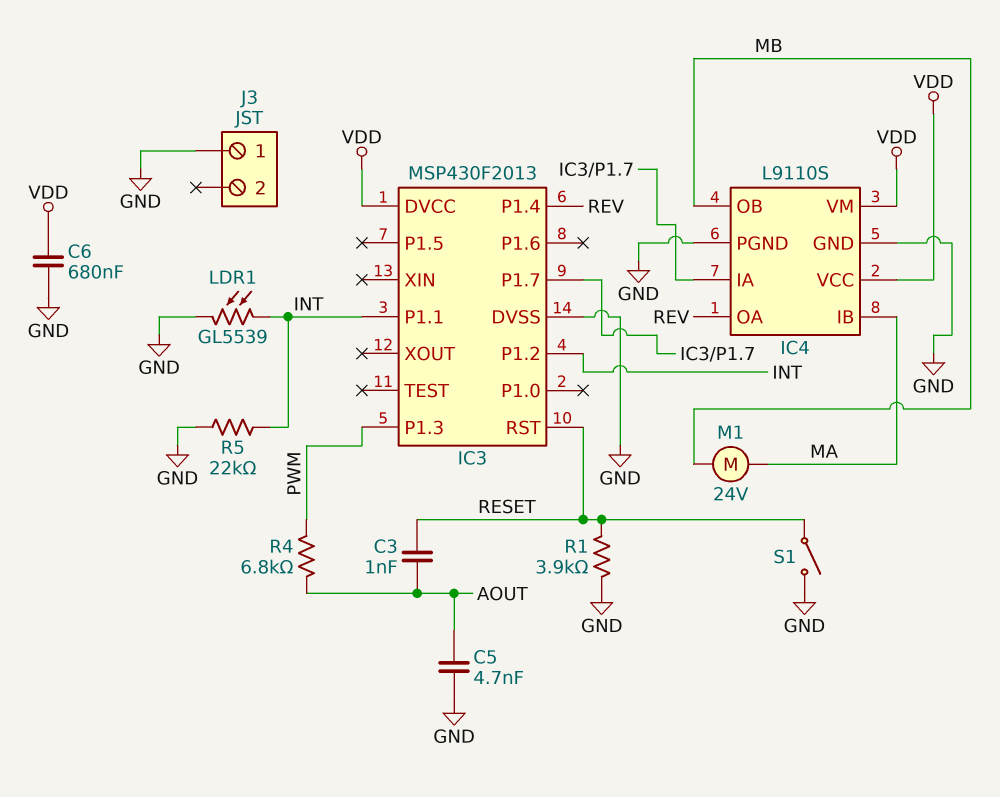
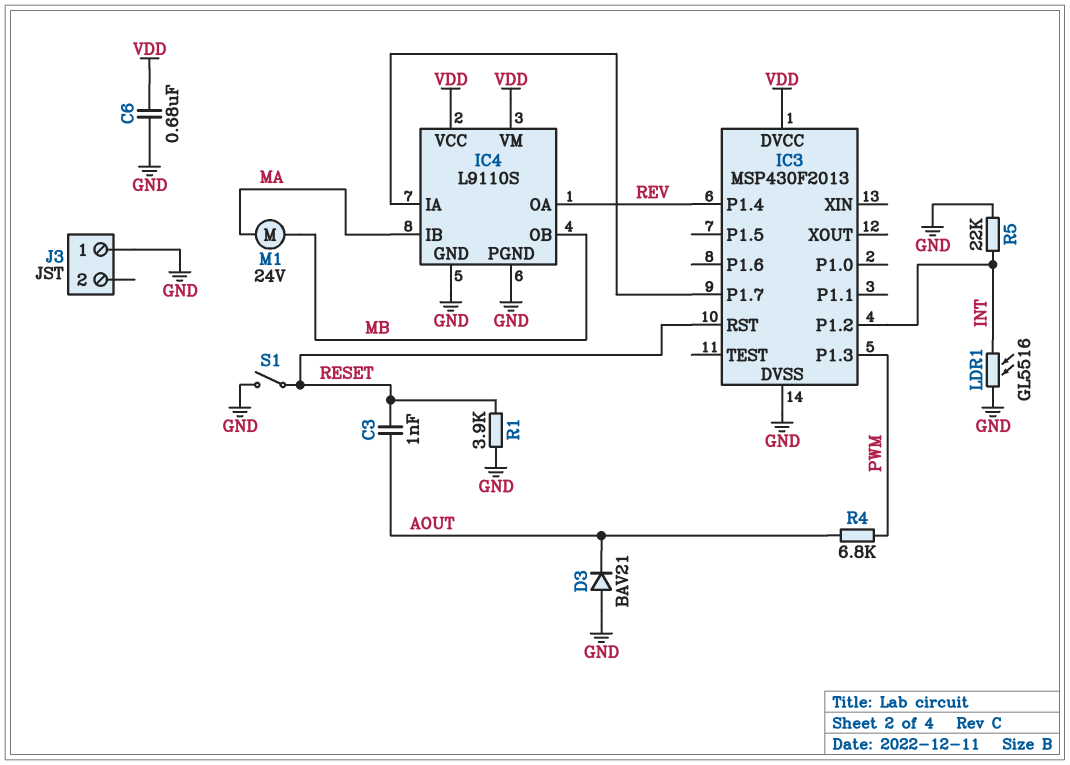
C5: 4.7nF (AOUT, GND) -> none
D3: none -> diode BAV21 (A GND, K AOUT)
IC3 pin P1.1: INT -> none
LDR1: GL5539 (GND, INT) -> GL5516 (GND, INT)

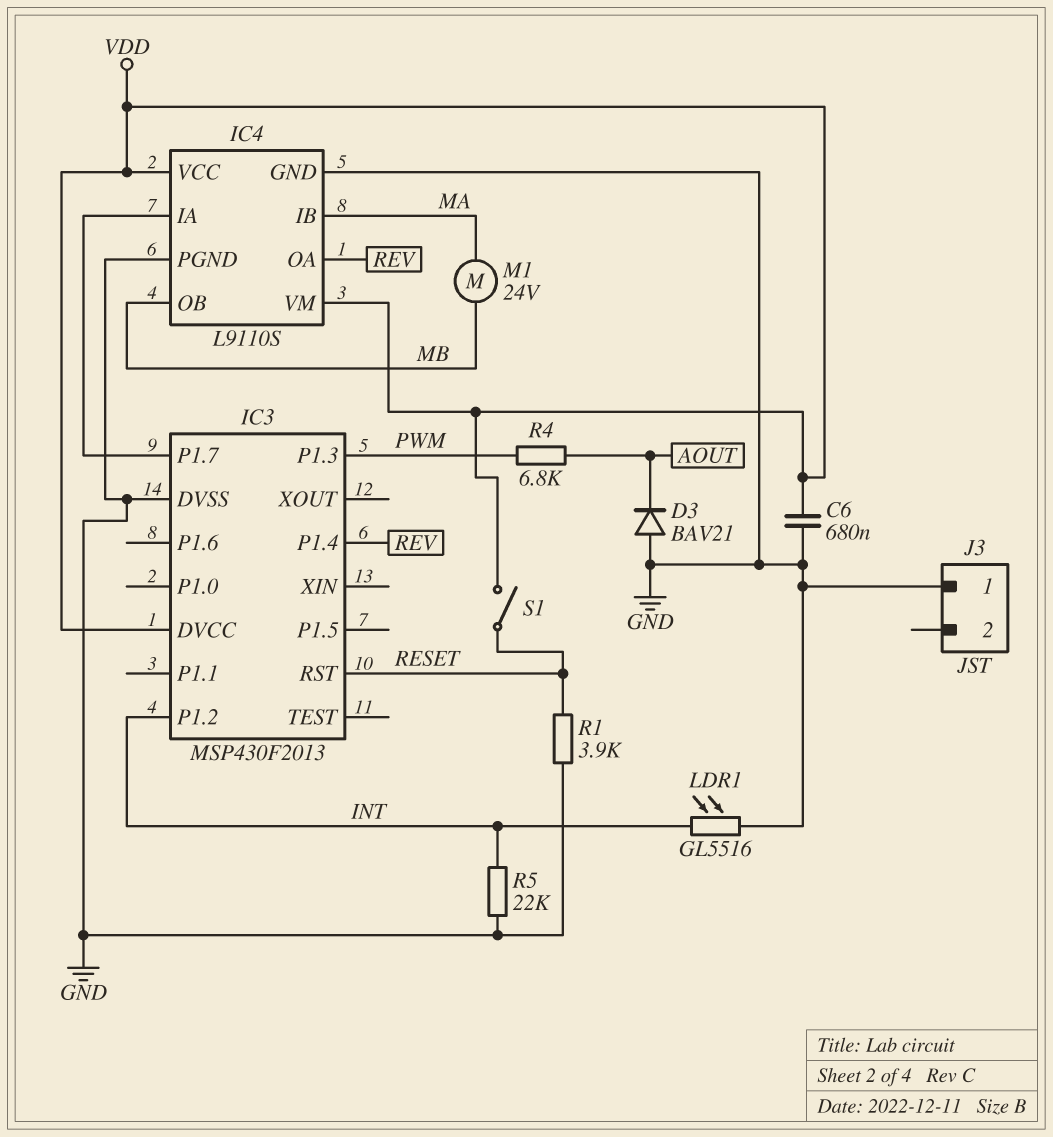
C3: 1nF (AOUT, RESET) -> none
S1: switch (GND, RESET) -> switch (RESET, VDD)

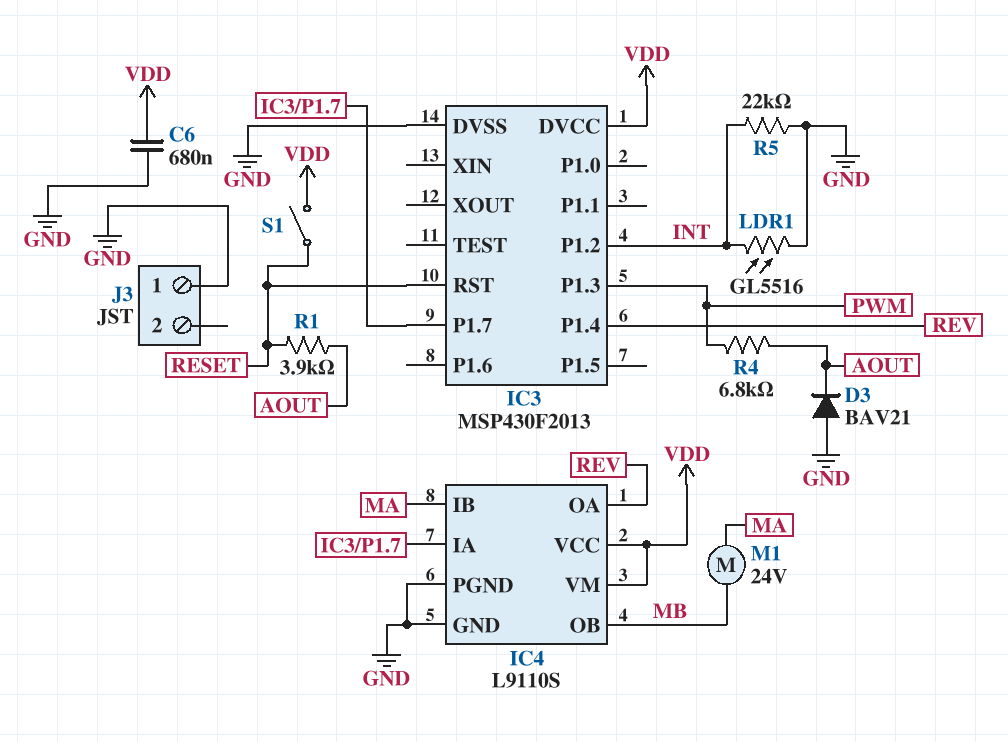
R1: 3.9k (GND, RESET) -> 3.9k (AOUT, RESET)

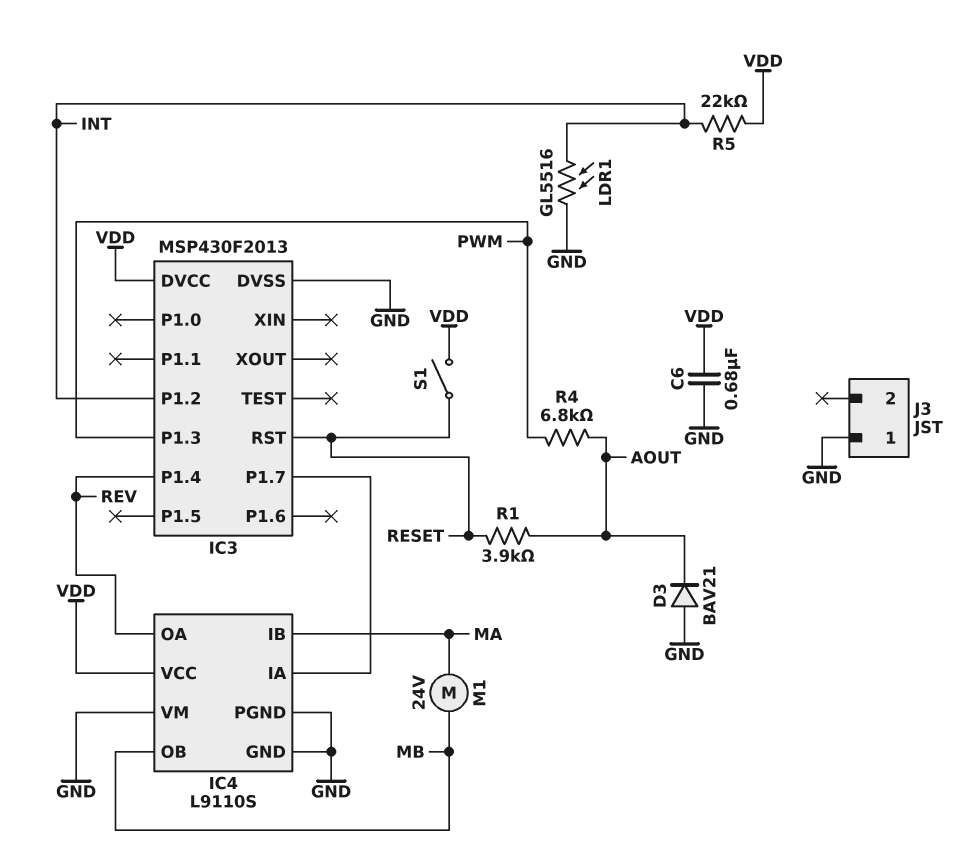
IC4 pin VM: VDD -> GND
R5: 22k (GND, INT) -> 22k (INT, VDD)

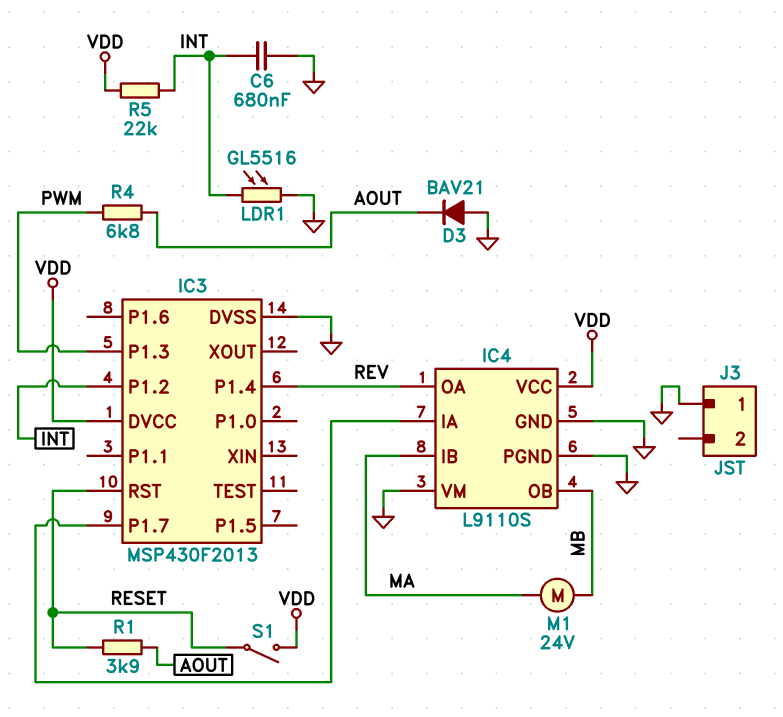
C6: 680nF (GND, VDD) -> 680nF (GND, INT)

